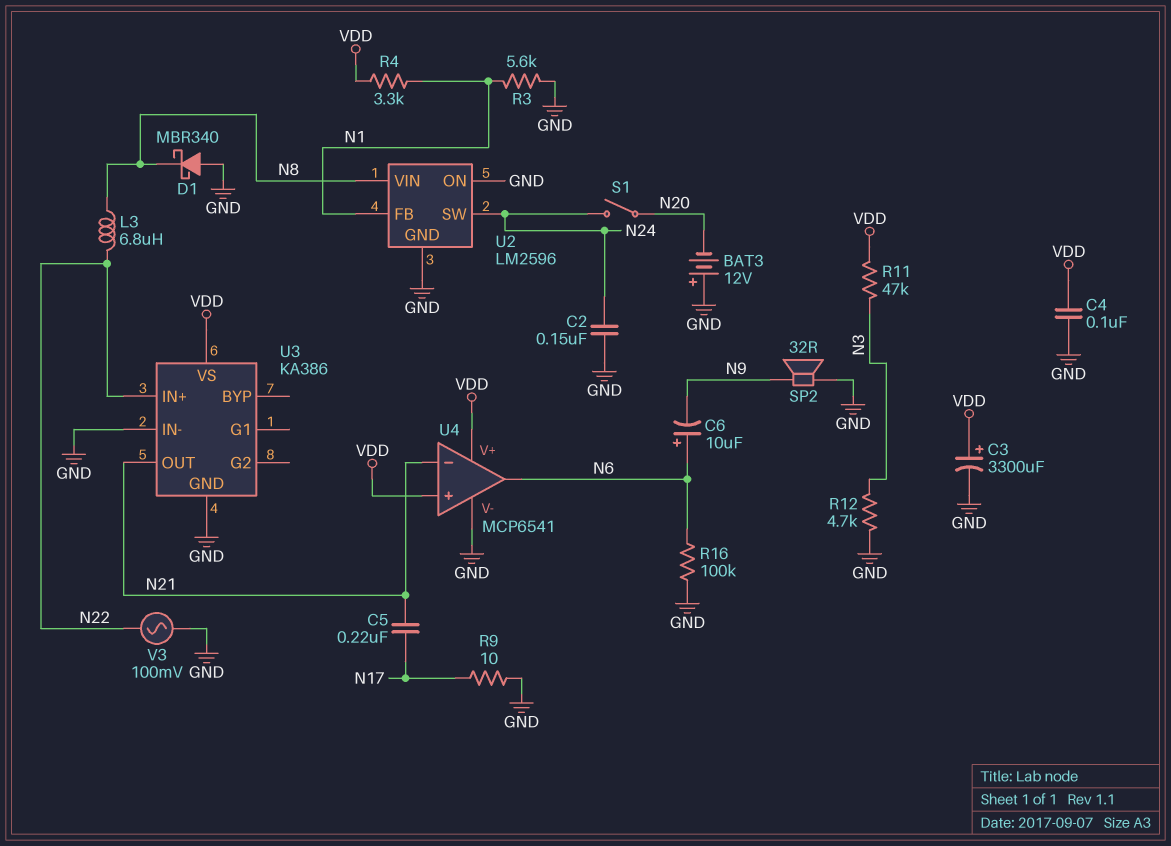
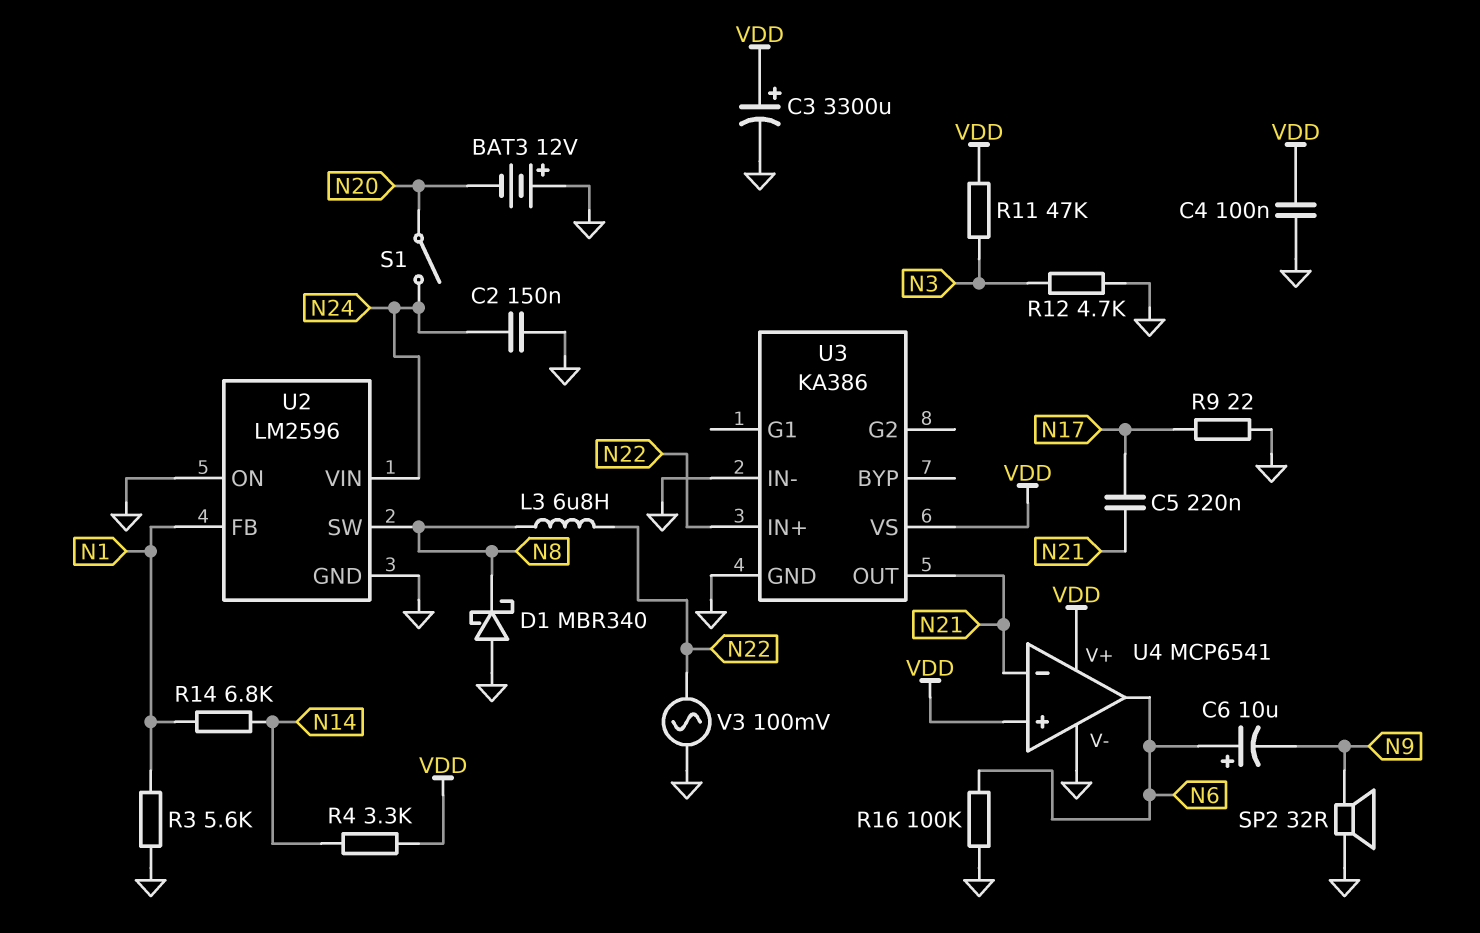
R4: 3.3k (N1, VDD) -> 3.3k (N14, VDD)
R9: 10 (GND, N17) -> 22 (GND, N17)
R14: none -> 6.8k (N1, N14)
U2 pin SW: N24 -> N8
U2 pin VIN: N8 -> N24

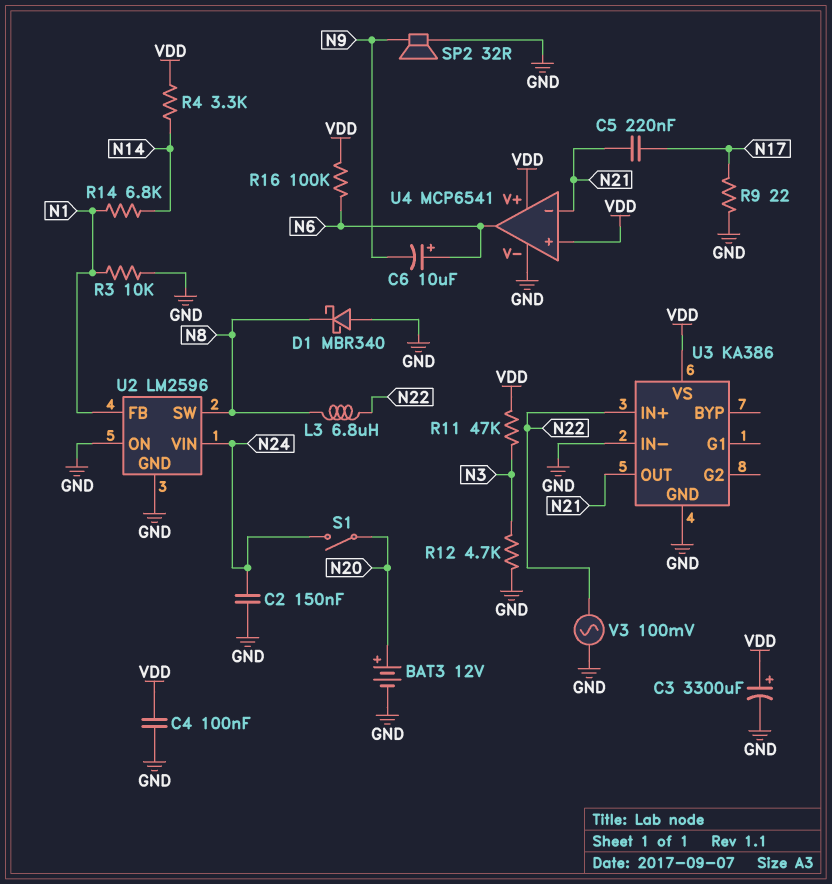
BAT3: 12V (plus GND, minus N20) -> 12V (plus N20, minus GND)
R3: 5.6k (GND, N1) -> 10k (GND, N1)
R16: 100k (GND, N6) -> 100k (N6, VDD)

